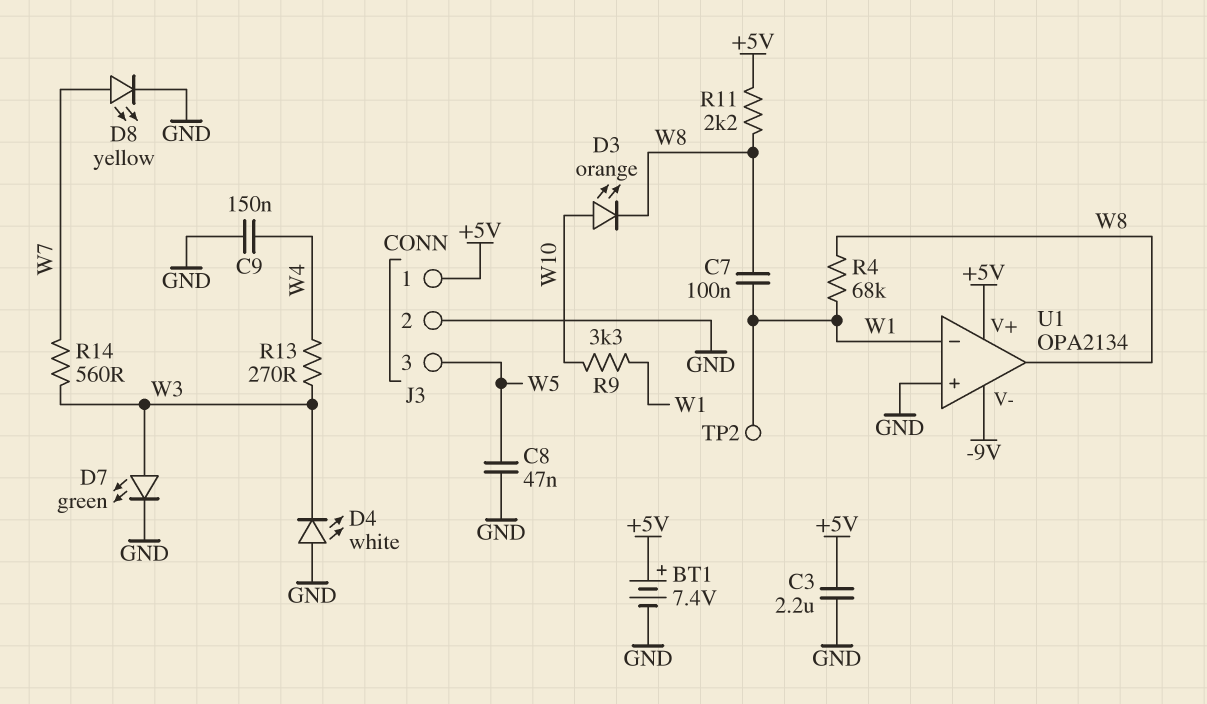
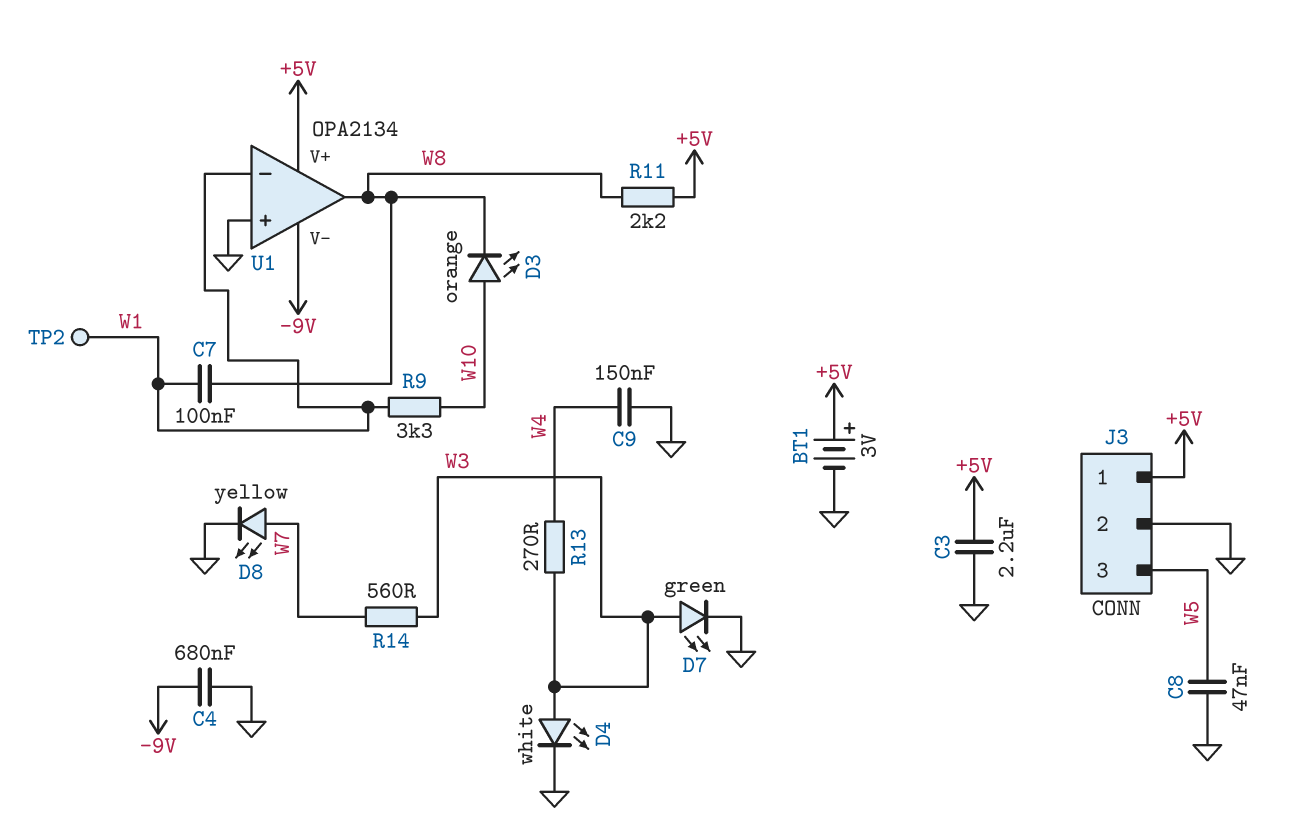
BT1: 7.4V (plus +5V, minus GND) -> 3V (plus +5V, minus GND)
C4: none -> 680nF (-9V, GND)
D4: LED white (A GND, K W3) -> LED white (A W3, K GND)
R4: 68k (W1, W8) -> none

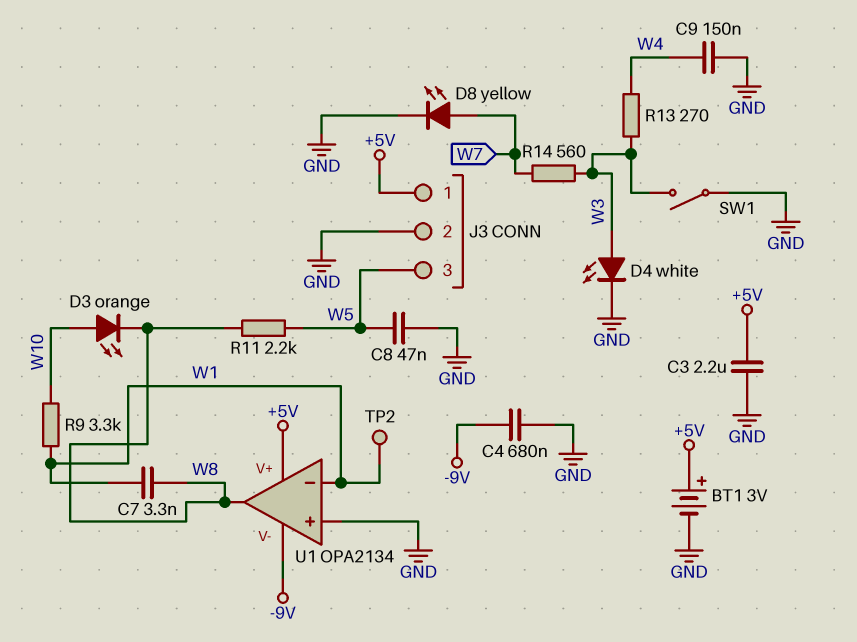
C7: 100nF (W1, W8) -> 3.3nF (W1, W8)
D7: LED green (A W3, K GND) -> none
R11: 2.2k (+5V, W8) -> 2.2k (W5, W8)
SW1: none -> switch (GND, W3)

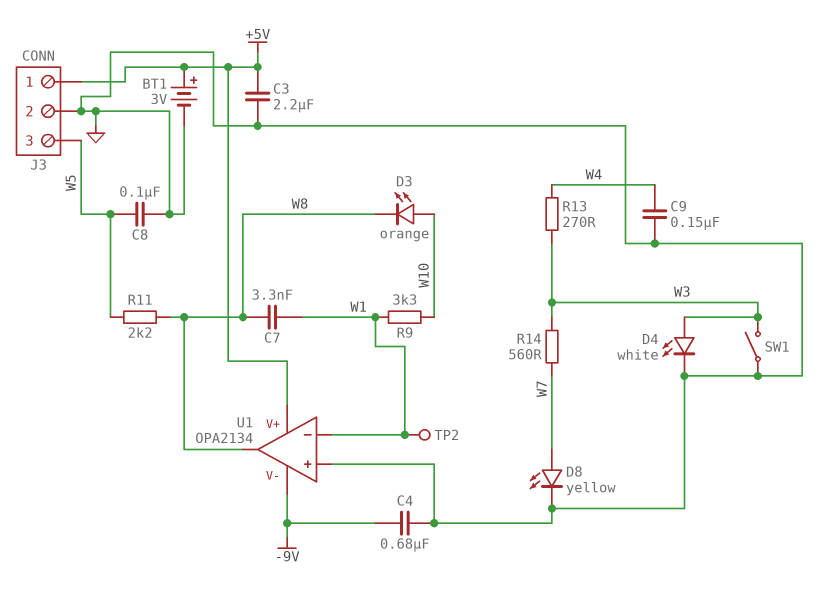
C8: 47nF (GND, W5) -> 100nF (GND, W5)

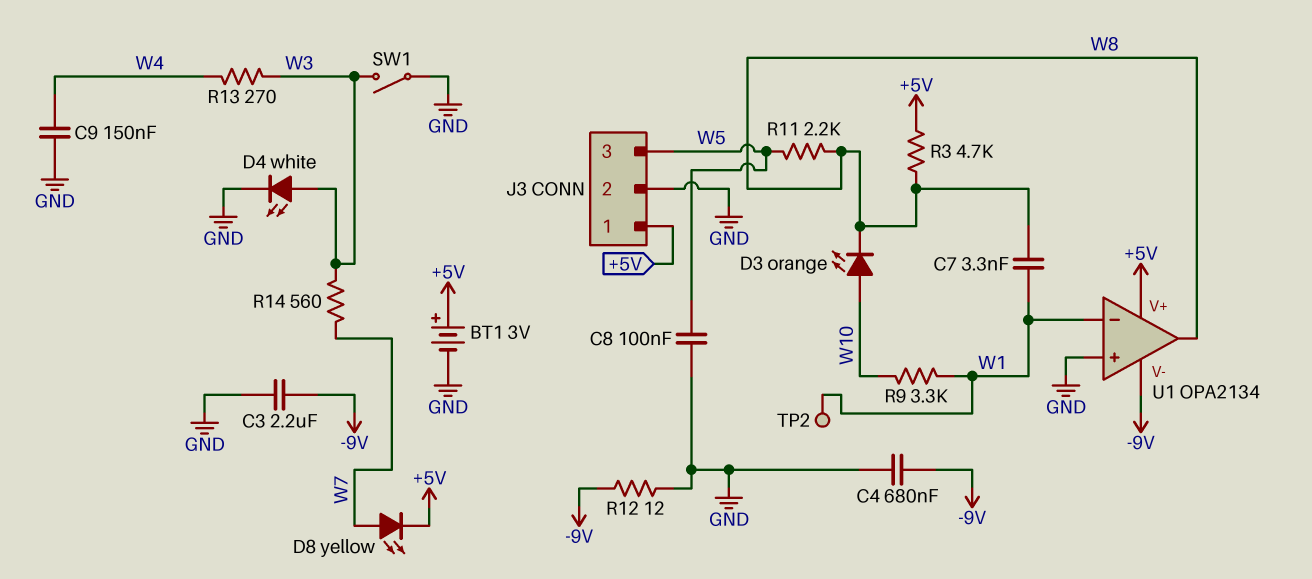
C3: 2.2uF (+5V, GND) -> 2.2uF (-9V, GND)
D8: LED yellow (A W7, K GND) -> LED yellow (A W7, K +5V)
R3: none -> 4.7k (+5V, W8)
R12: none -> 12 (-9V, GND)

